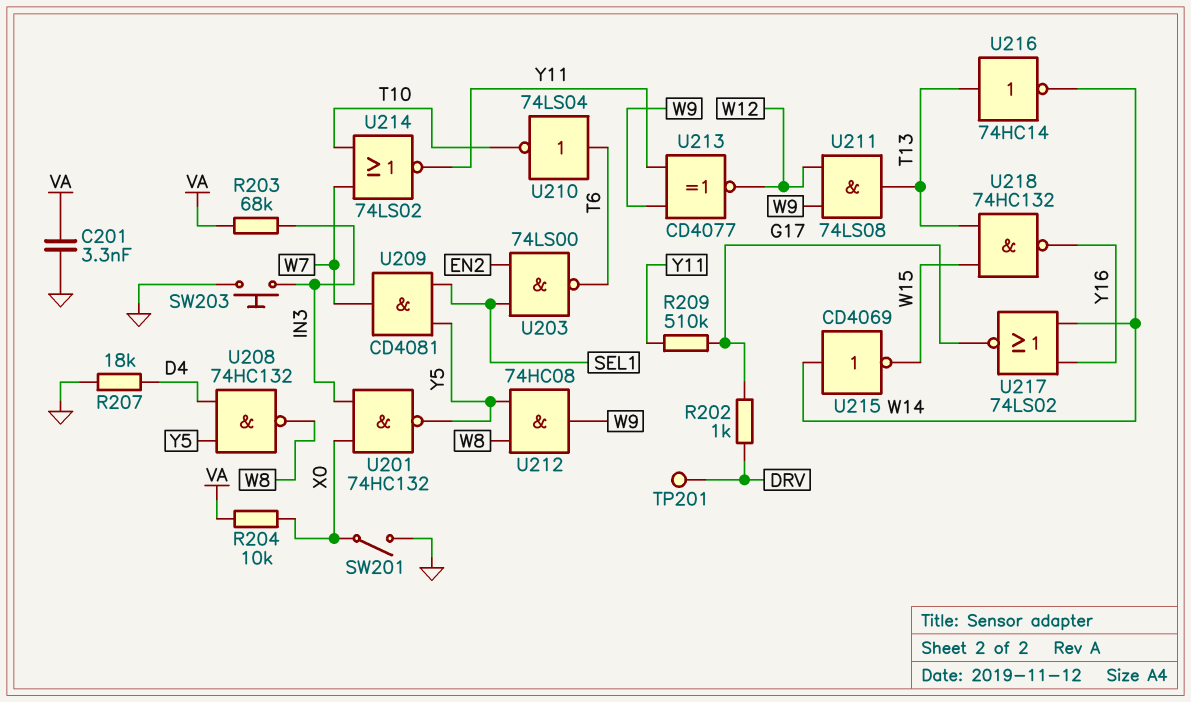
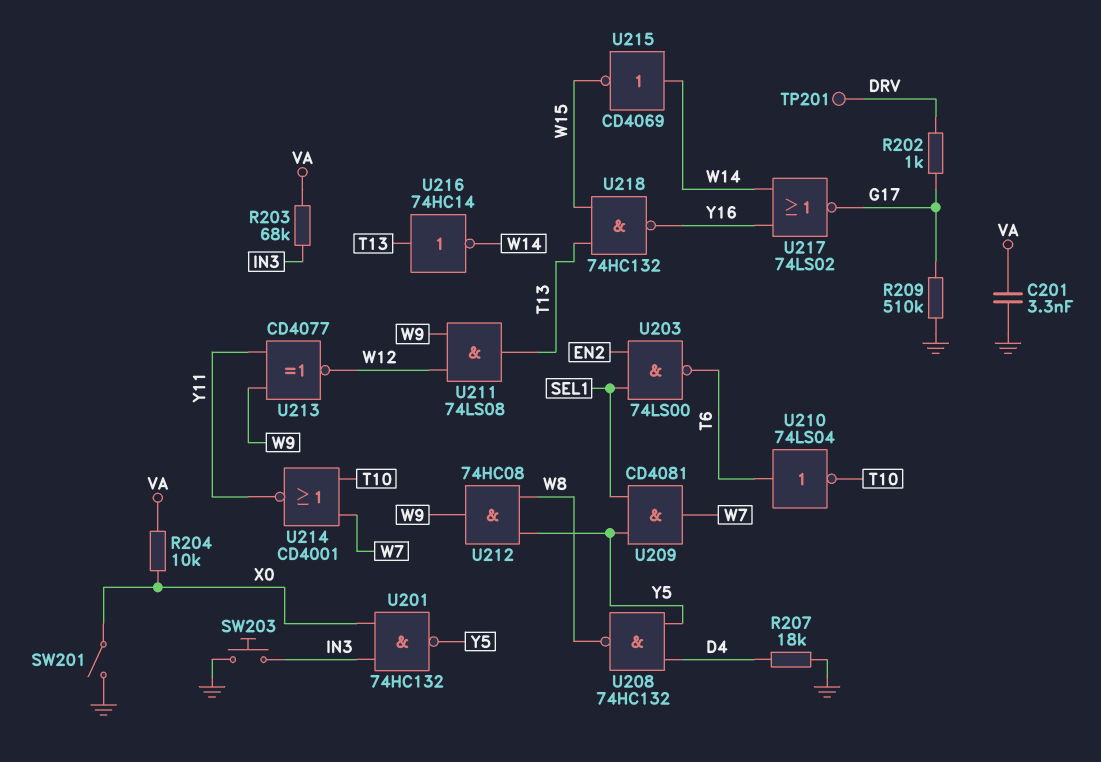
R209: 510k (G17, Y11) -> 510k (G17, GND)
U214: NOR 74LS02 (in T10, in W7, out Y11) -> NOR CD4001 (in T10, in W7, out Y11)

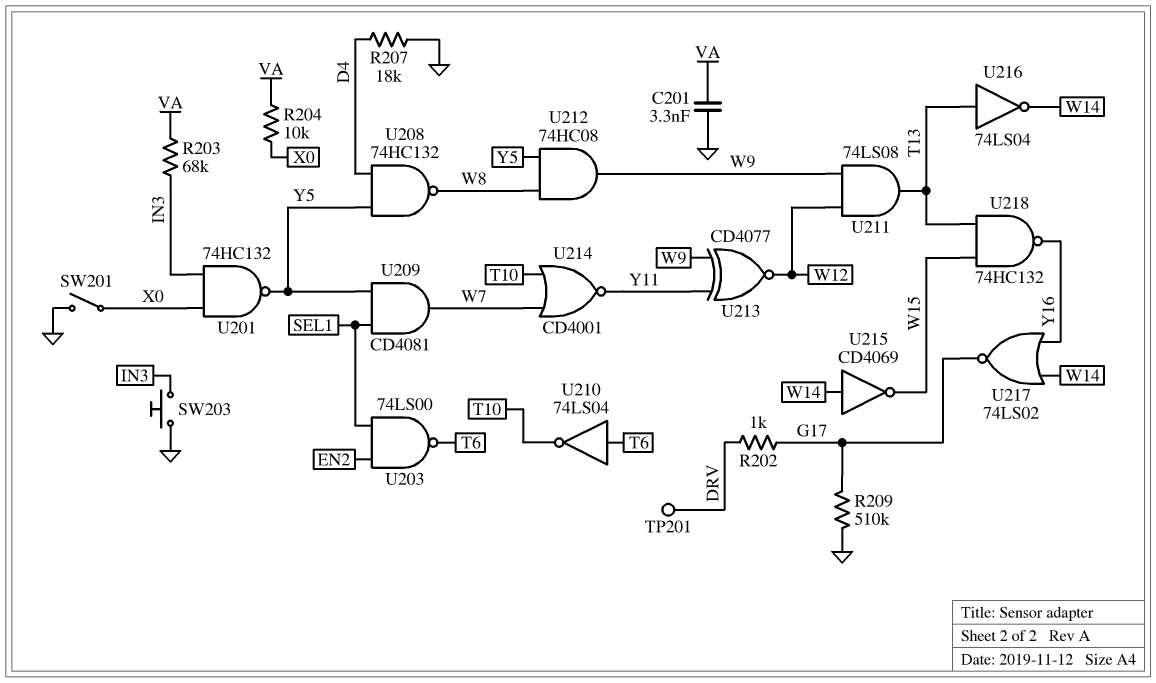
U216: NOT 74HC14 (in T13, out W14) -> NOT 74LS04 (in T13, out W14)

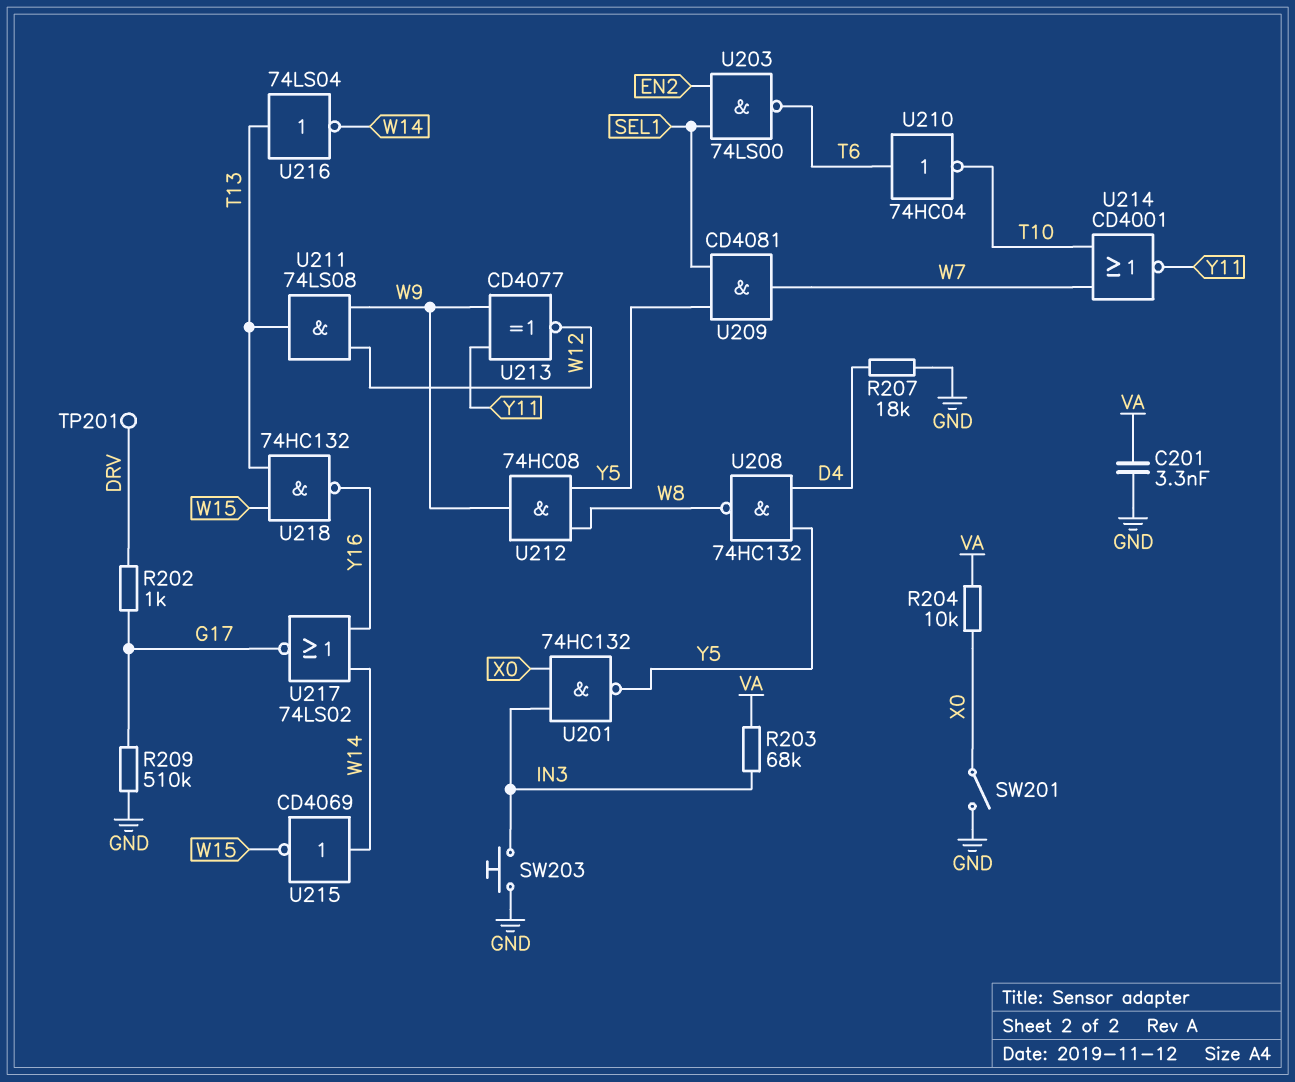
U210: NOT 74LS04 (in T6, out T10) -> NOT 74HC04 (in T6, out T10)

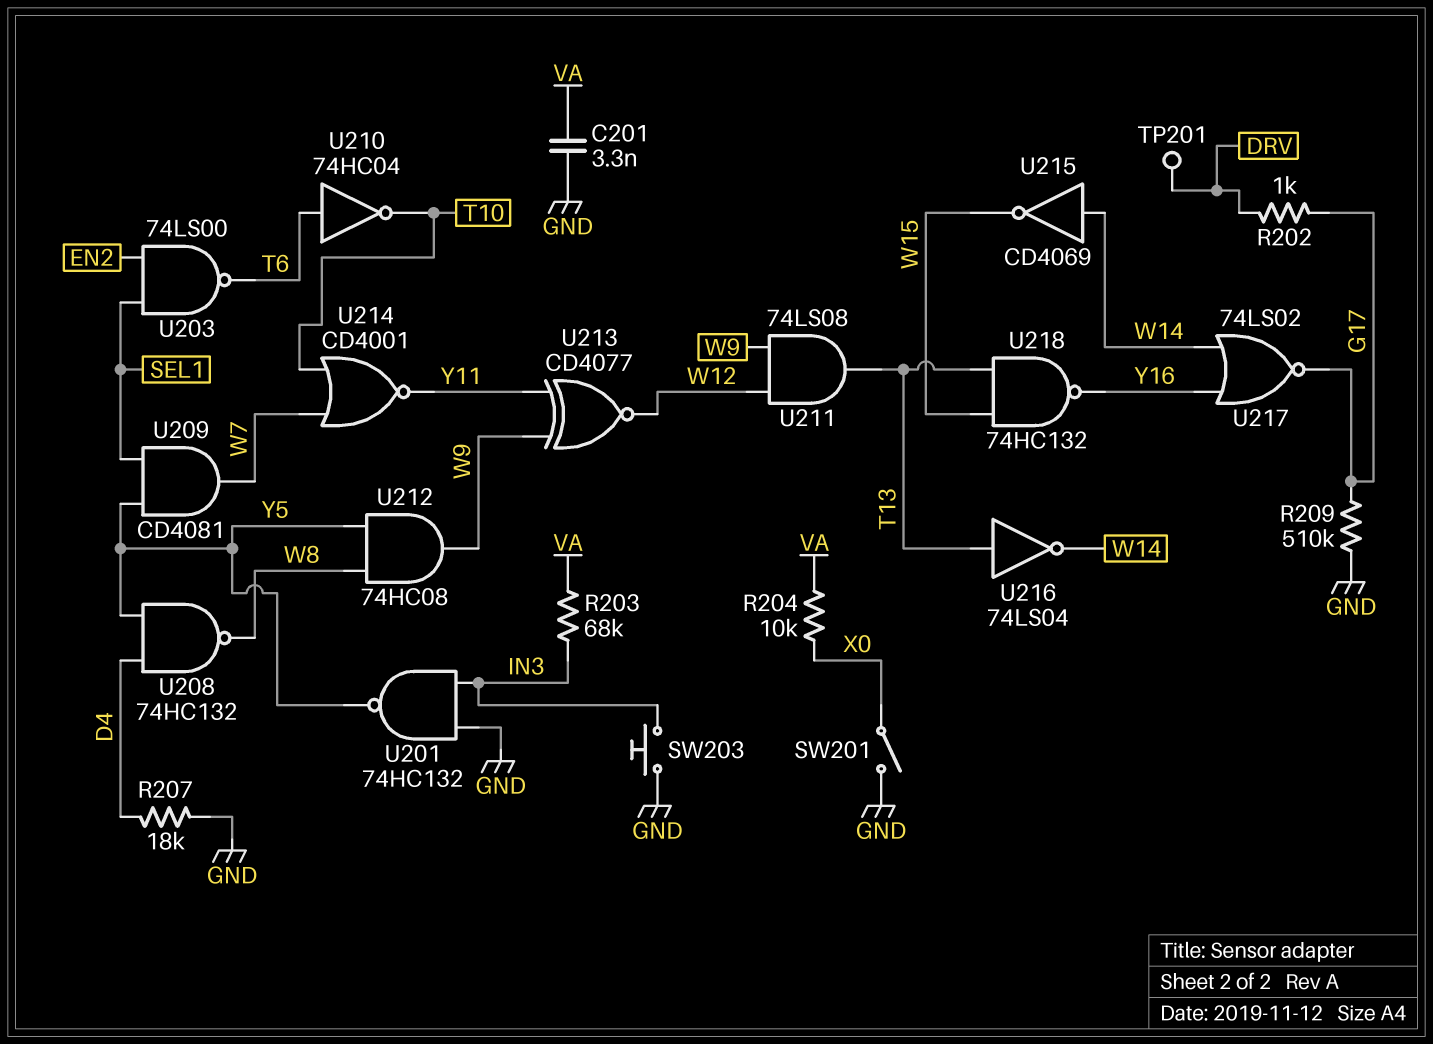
U201: NAND 74HC132 (in IN3, in X0, out Y5) -> NAND 74HC132 (in GND, in IN3, out Y5)

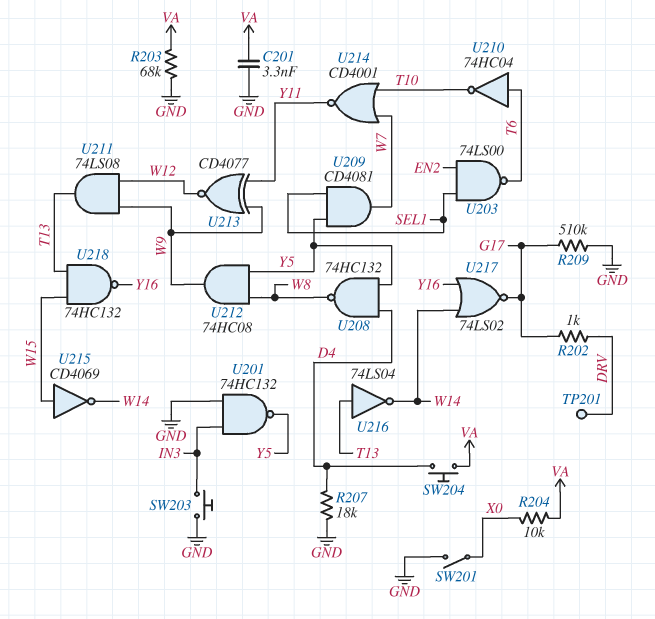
R203: 68k (IN3, VA) -> 68k (GND, VA)
SW204: none -> button (D4, VA)
U215: NOT CD4069 (in W14, out W15) -> NOT CD4069 (in W15, out W14)

